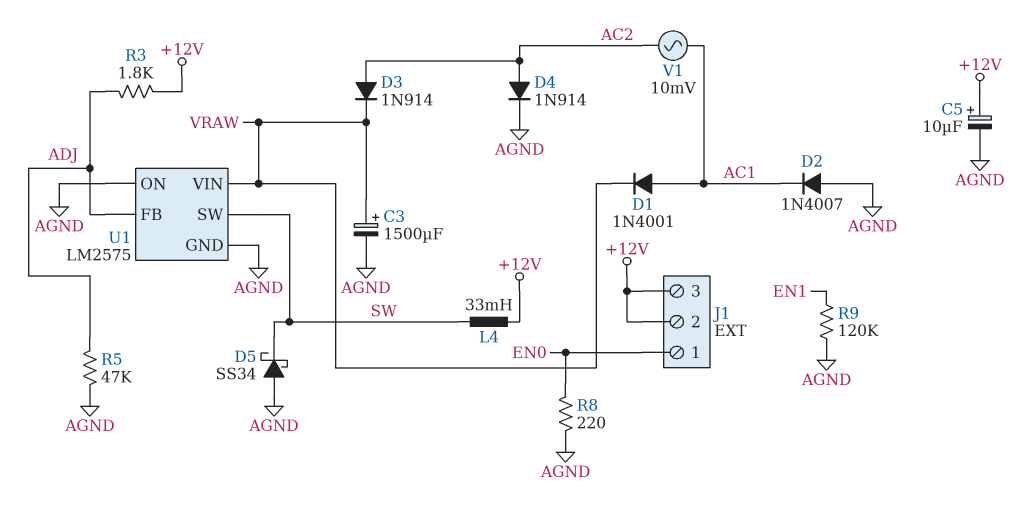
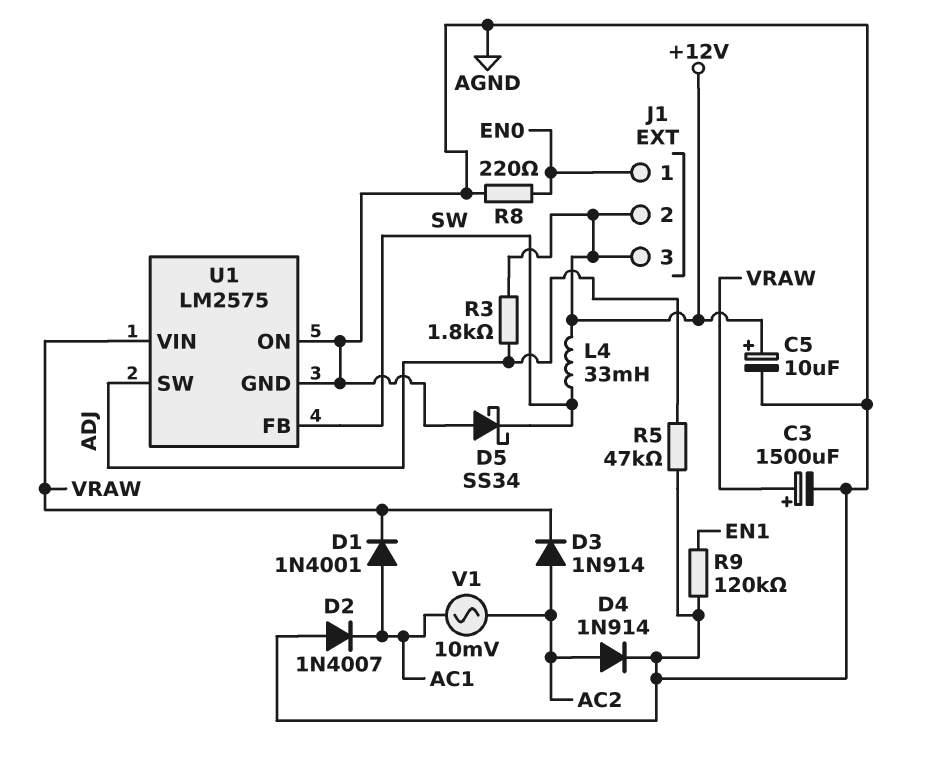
U1 pin FB: ADJ -> SW
U1 pin SW: SW -> ADJ

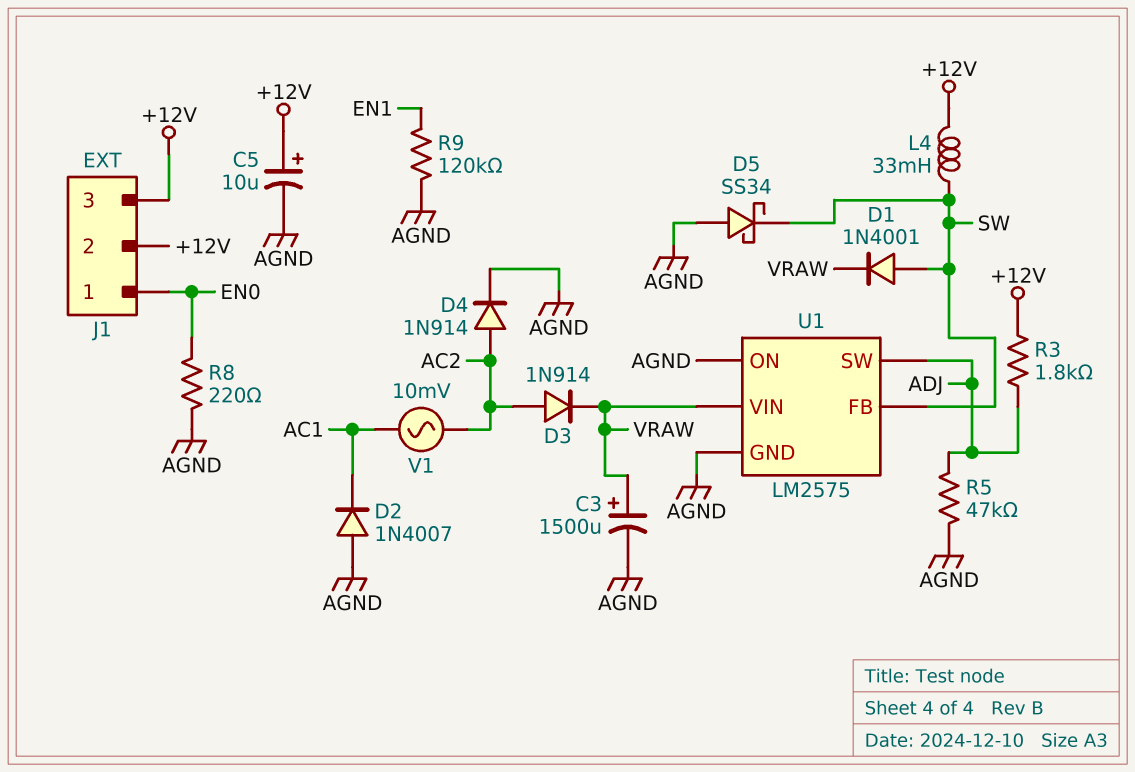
D1: diode 1N4001 (A AC1, K VRAW) -> diode 1N4001 (A SW, K VRAW)

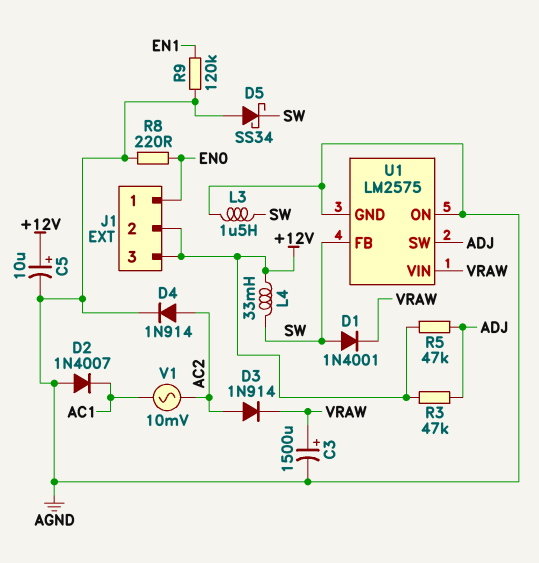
L3: none -> 1.5uH (AGND, SW)
R3: 1.8k (+12V, ADJ) -> 47k (+12V, ADJ)
R5: 47k (ADJ, AGND) -> 47k (+12V, ADJ)

